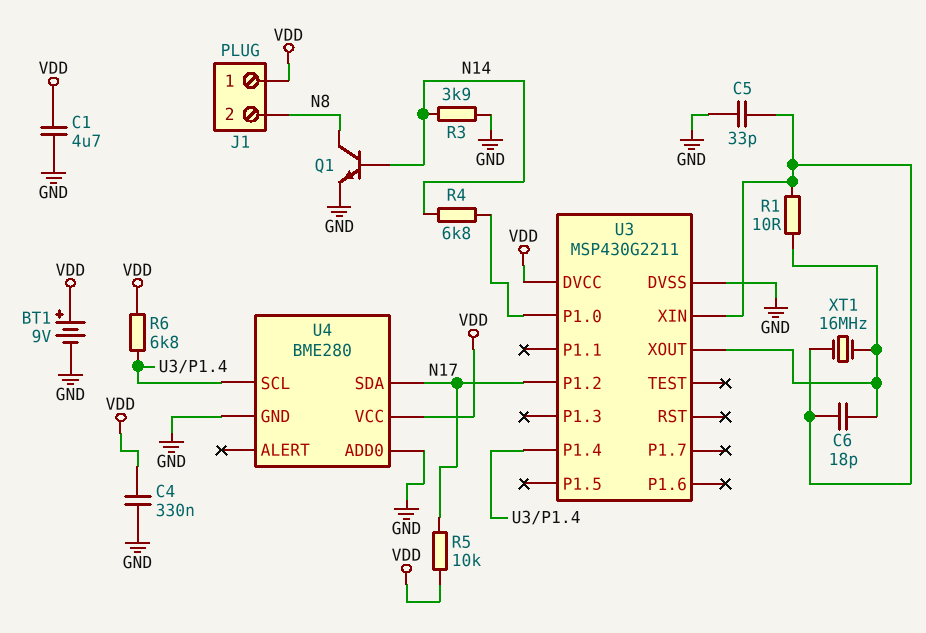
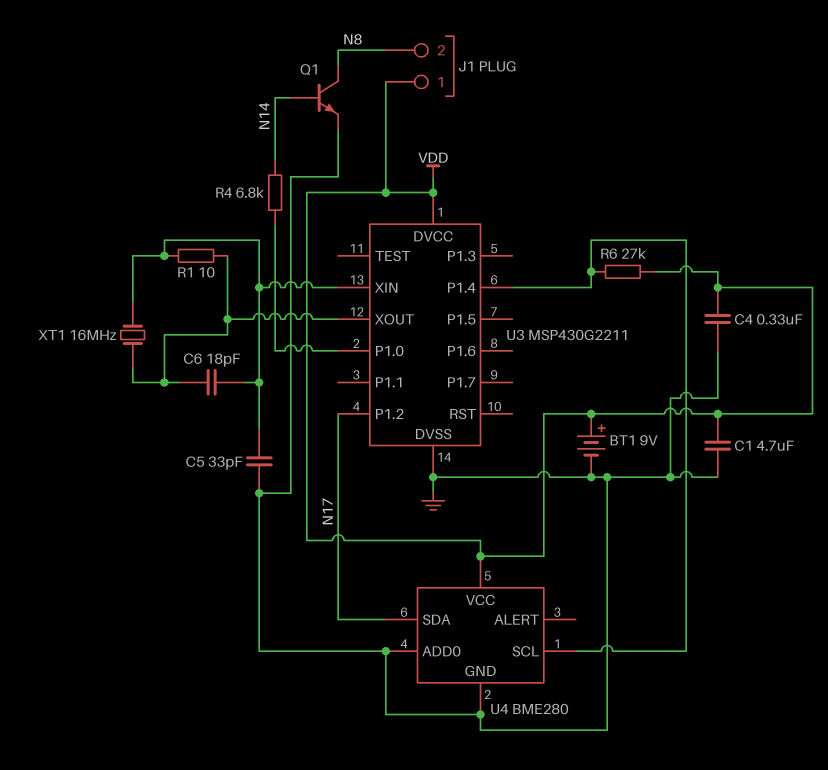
R3: 3.9k (GND, N14) -> none
R5: 10k (N17, VDD) -> none
R6: 6.8k (U3/P1.4, VDD) -> 27k (U3/P1.4, VDD)

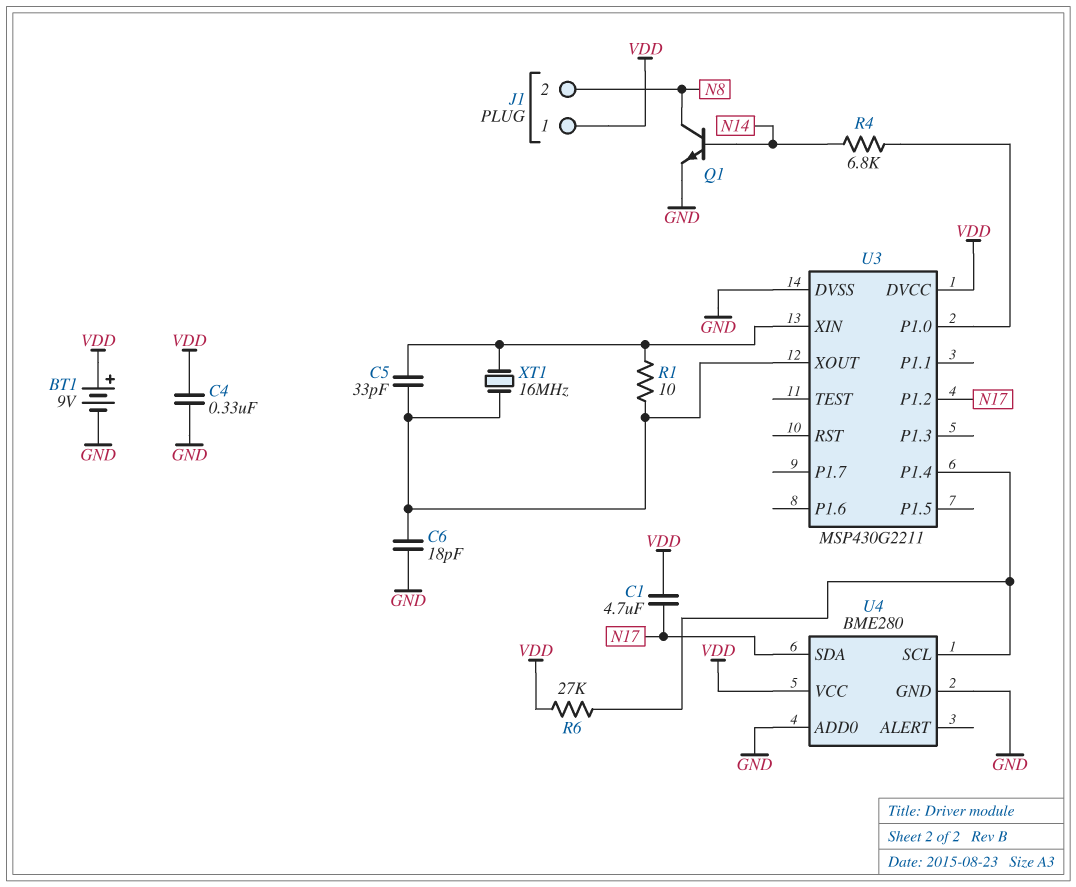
C1: 4.7uF (GND, VDD) -> 4.7uF (N17, VDD)
C5: 33pF (GND, U3/XIN) -> 33pF (U3/XIN, U3/XOUT)
C6: 18pF (U3/XIN, U3/XOUT) -> 18pF (GND, U3/XOUT)

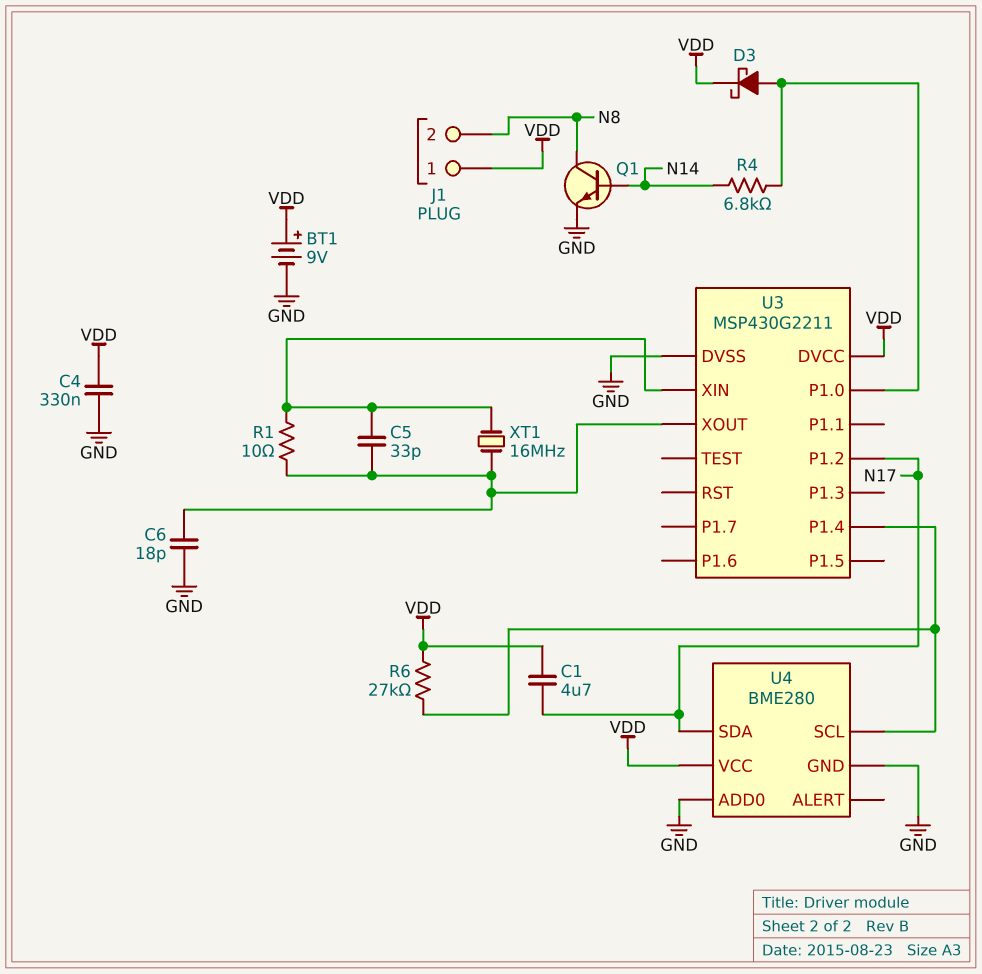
D3: none -> schottky (A U3/P1.0, K VDD)

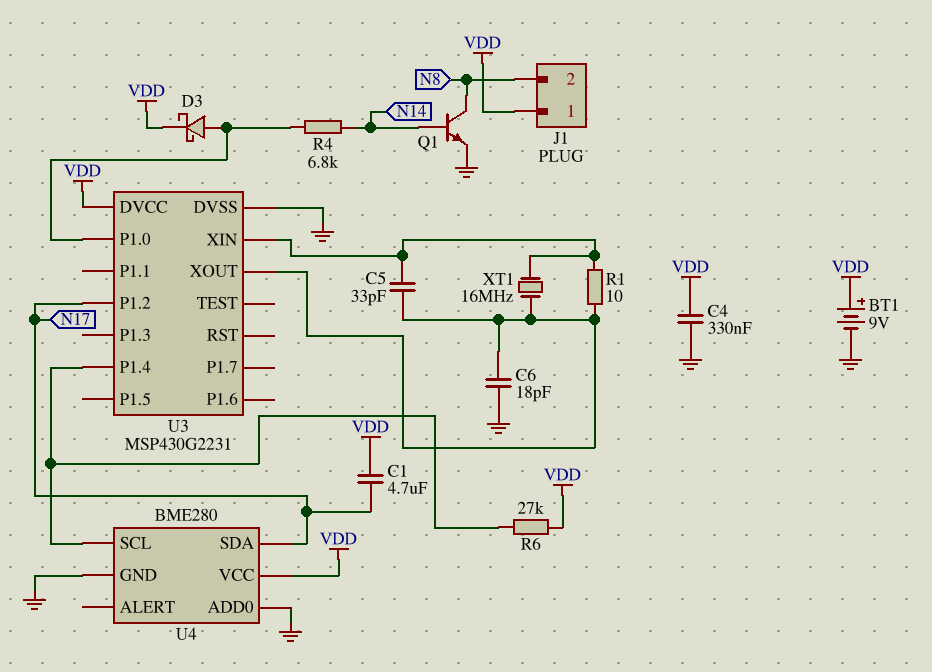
U3: MSP430G2211 -> MSP430G2231

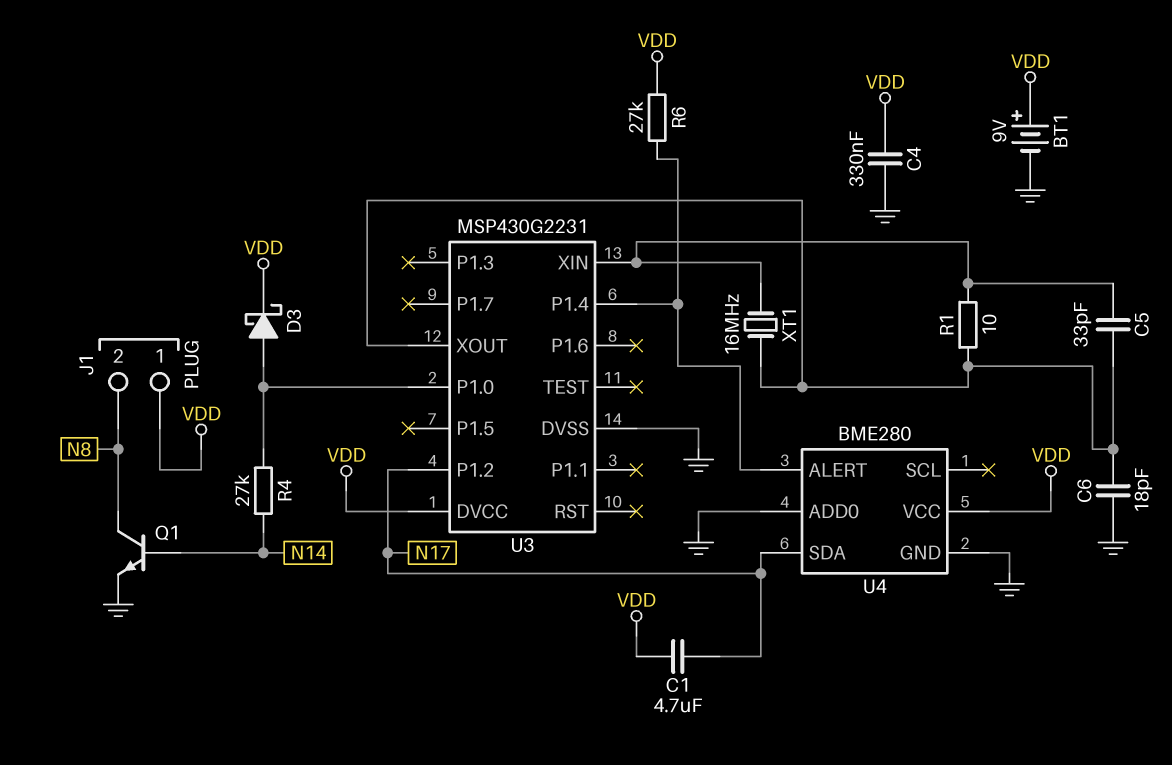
R4: 6.8k (N14, U3/P1.0) -> 27k (N14, U3/P1.0)
U4 pin ALERT: none -> U3/P1.4
U4 pin SCL: U3/P1.4 -> none

